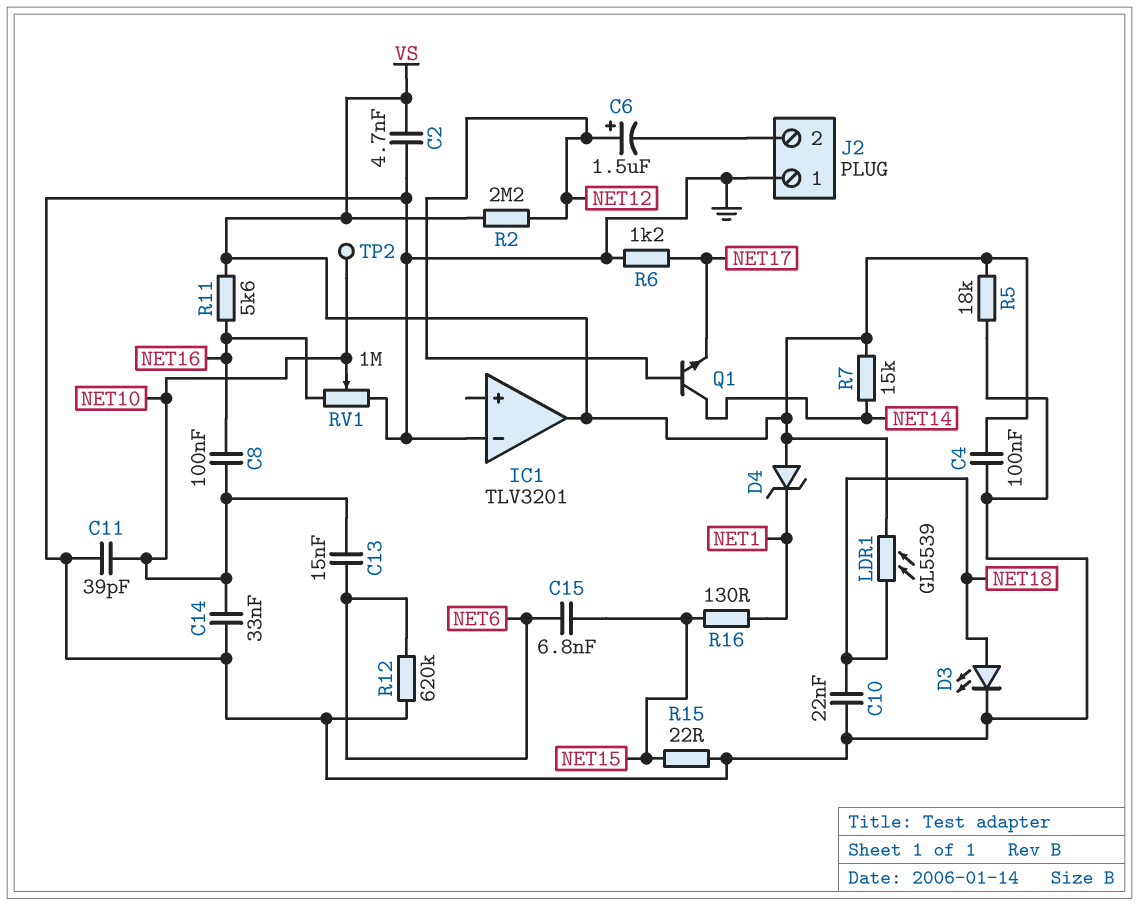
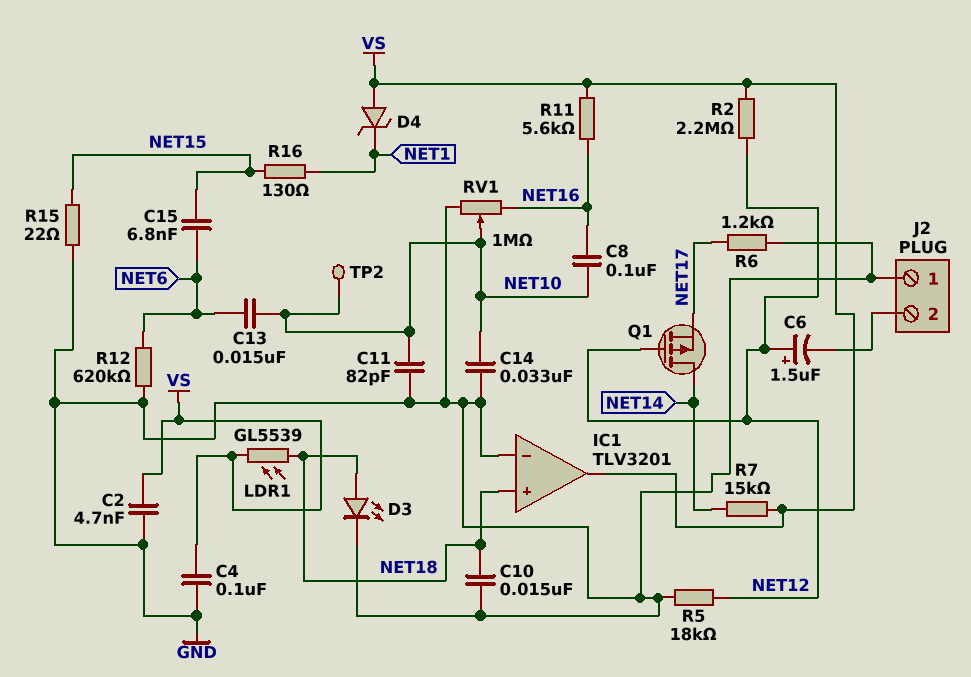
C10: 22nF (GND, NET18) -> 15nF (GND, NET18)
C11: 39pF (GND, NET10) -> 82pF (GND, NET10)
IC1 pin in+: none -> NET18
Q1: NPN (B NET12, C NET14, E NET17) -> PMOS (G NET12, D NET14, S NET17)
R5: 18k (GND, VS) -> 18k (GND, NET12)

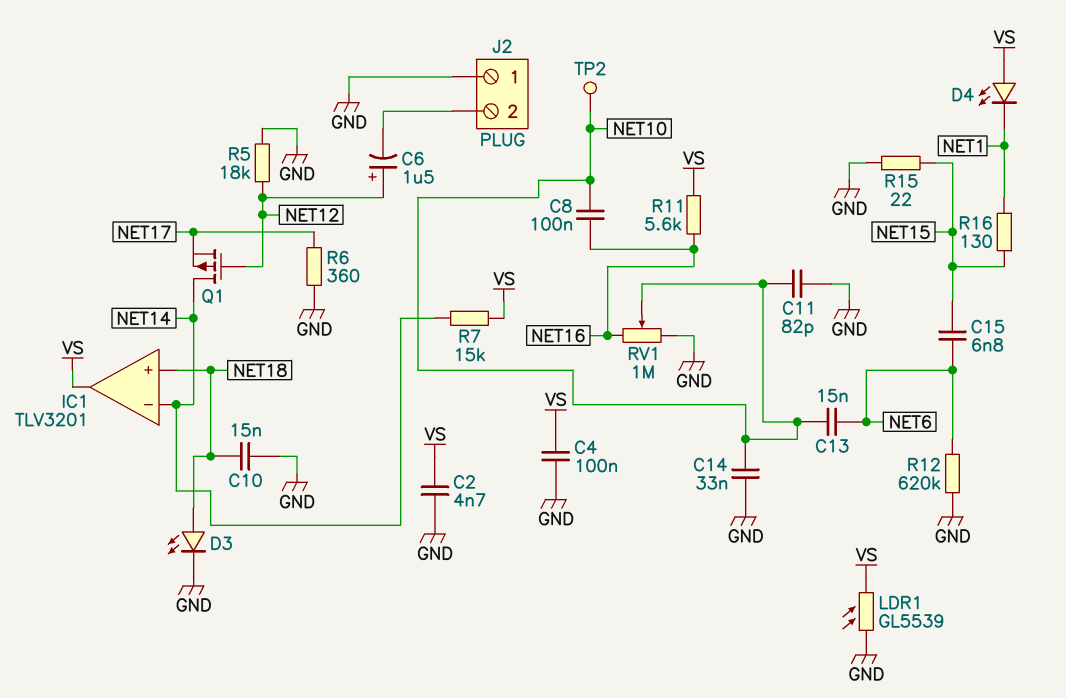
D4: zener (A VS, K NET1) -> LED (A VS, K NET1)
IC1 pin in-: GND -> NET14
LDR1: GL5539 (NET18, VS) -> GL5539 (GND, VS)
R2: 2.2M (NET12, VS) -> none
R6: 1.2k (GND, NET17) -> 360 (GND, NET17)

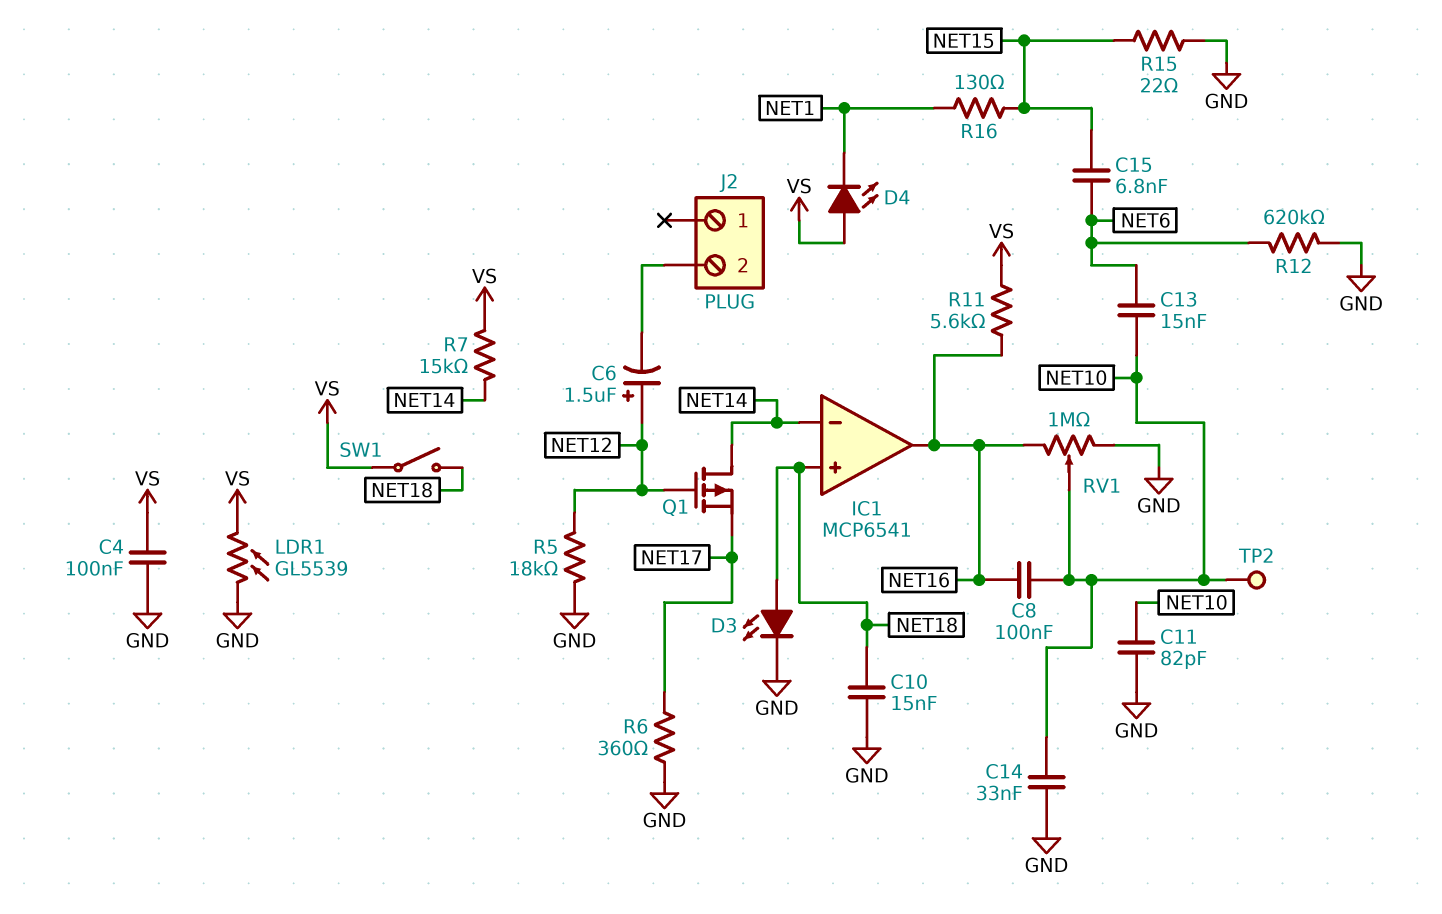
C2: 4.7nF (GND, VS) -> none
IC1: TLV3201 -> MCP6541
IC1 pin out: VS -> NET16
J2 pin 1: GND -> none
SW1: none -> switch (NET18, VS)

